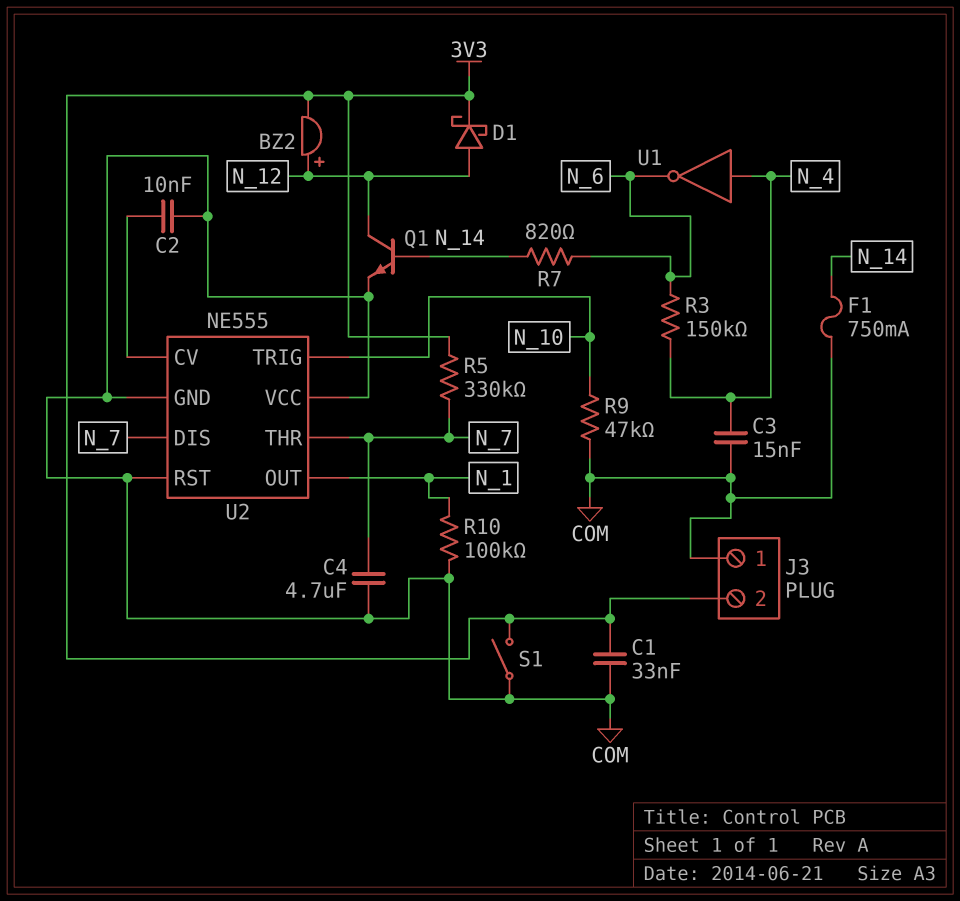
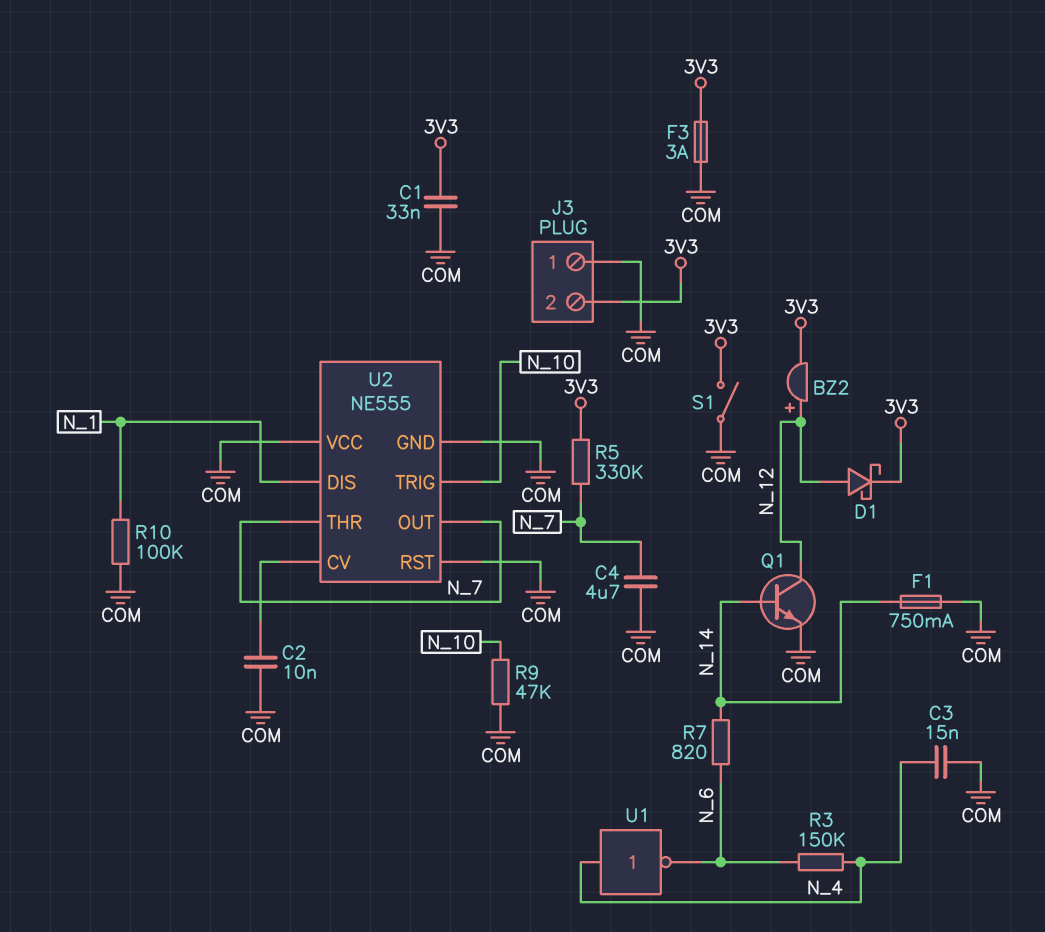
F3: none -> 3A (3V3, COM)
U2 pin DIS: N_7 -> N_1
U2 pin OUT: N_1 -> N_7

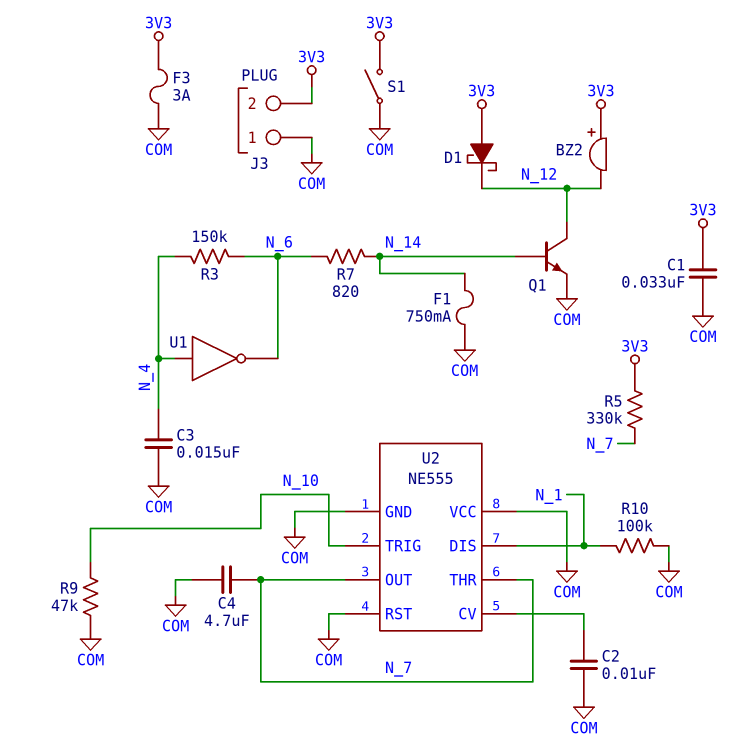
BZ2: buzzer (plus N_12, minus 3V3) -> buzzer (plus 3V3, minus N_12)
D1: schottky (A N_12, K 3V3) -> schottky (A 3V3, K N_12)

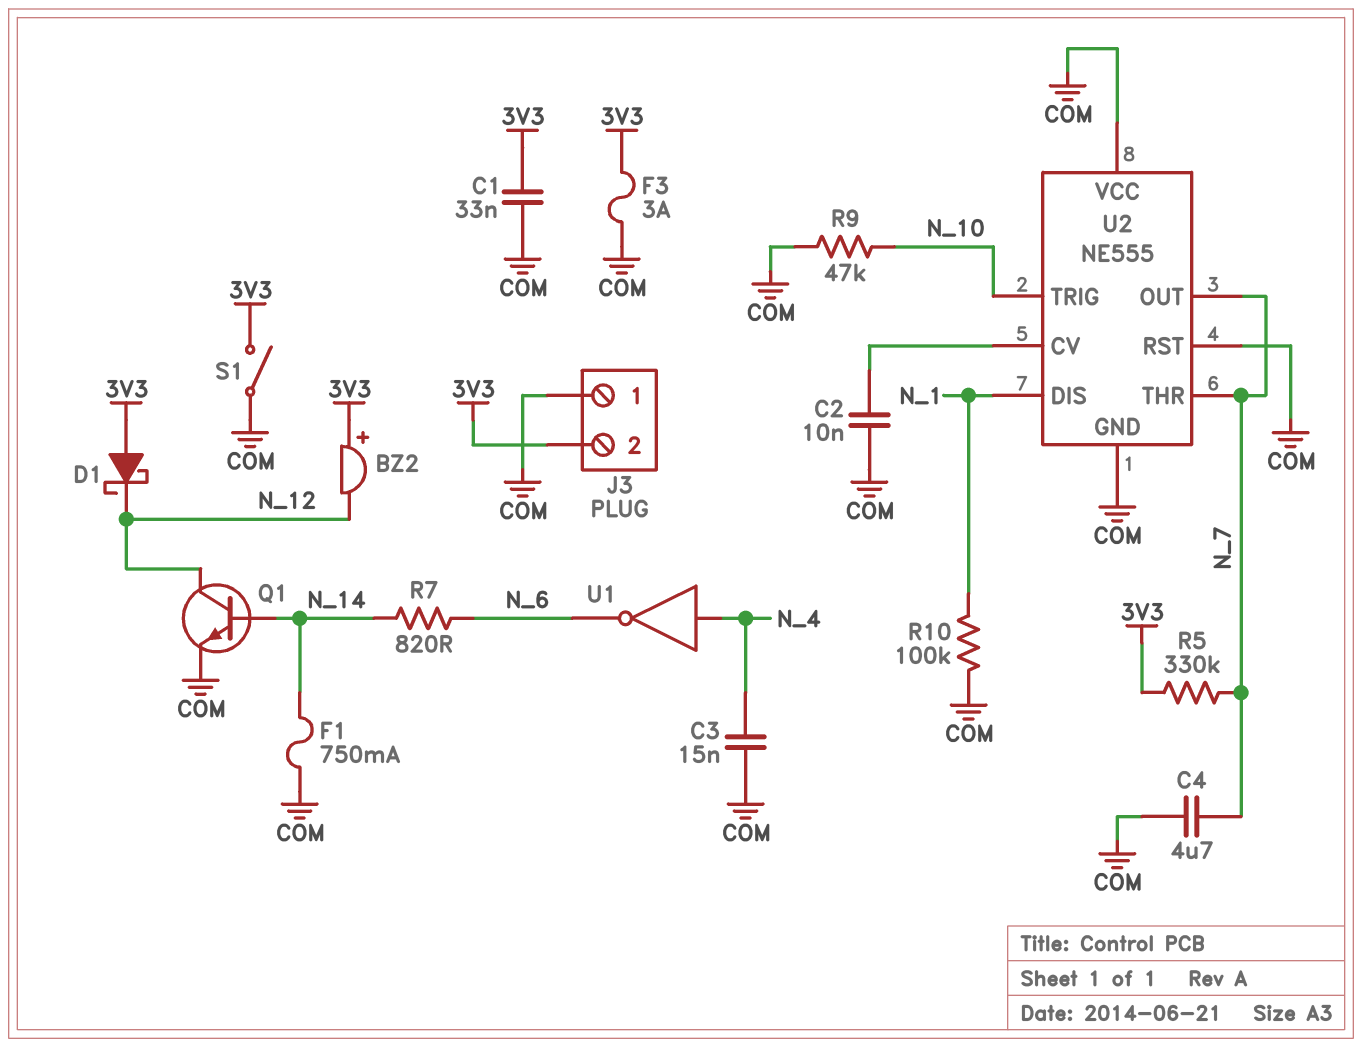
R3: 150k (N_4, N_6) -> none

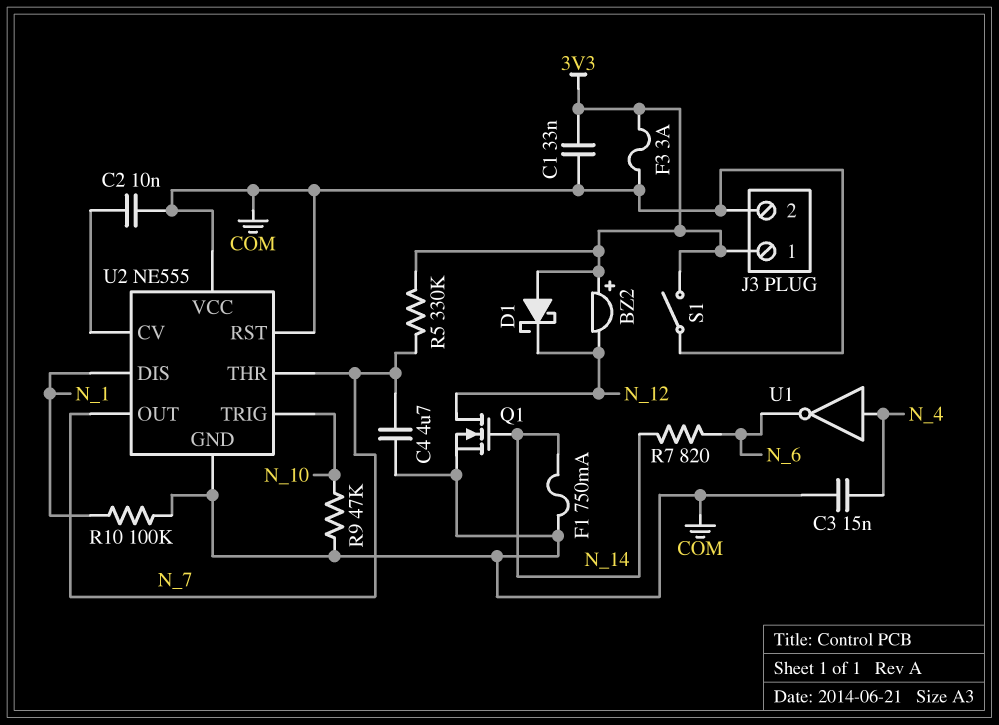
J3 pin 1: COM -> 3V3
J3 pin 2: 3V3 -> COM
Q1: NPN (B N_14, C N_12, E COM) -> NMOS (G N_14, D N_12, S COM)

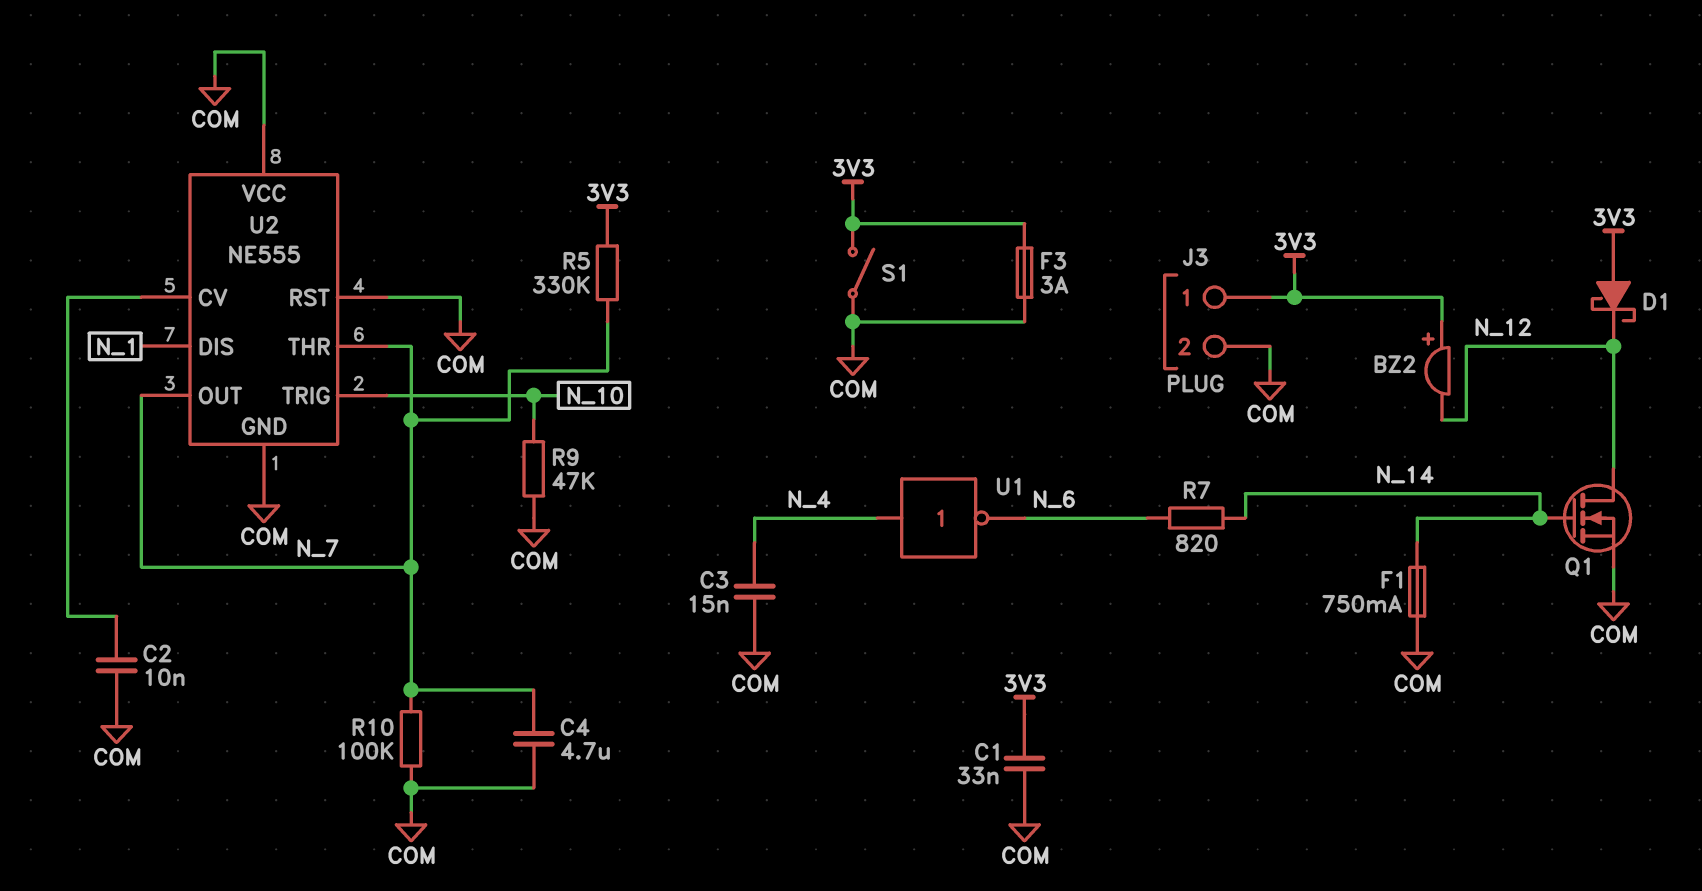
R10: 100k (COM, N_1) -> 100k (COM, N_7)

